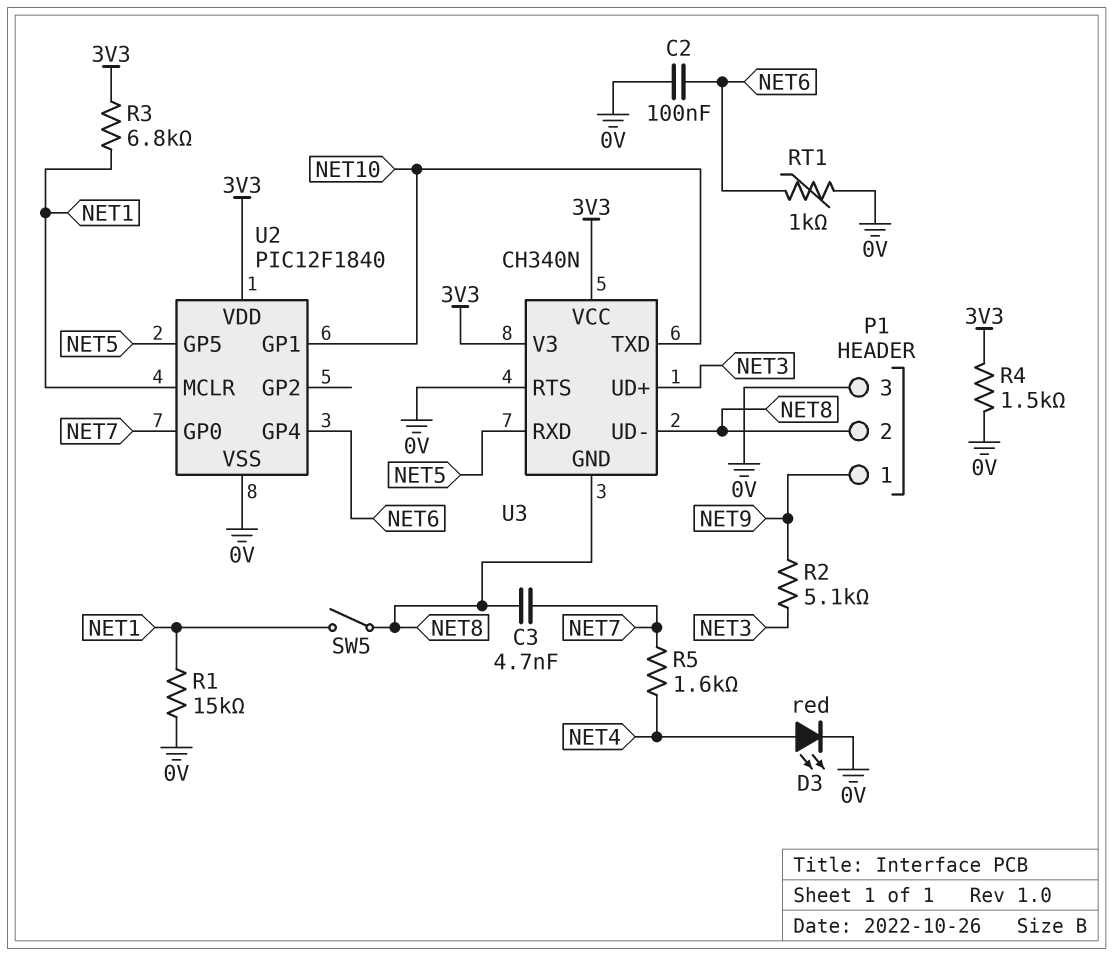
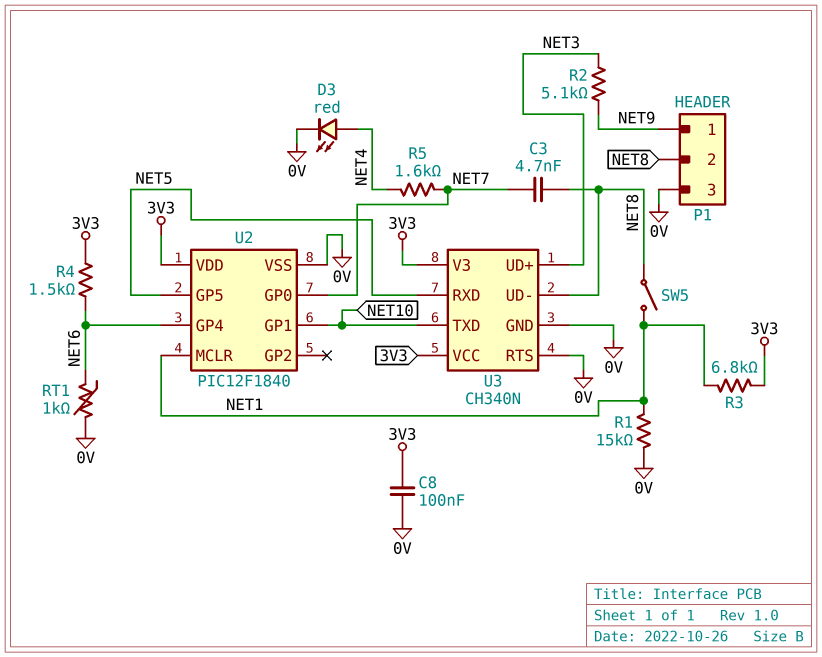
C2: 100nF (0V, NET6) -> none
C8: none -> 100nF (0V, 3V3)
R4: 1.5k (0V, 3V3) -> 1.5k (3V3, NET6)
U3 pin GND: NET8 -> 0V

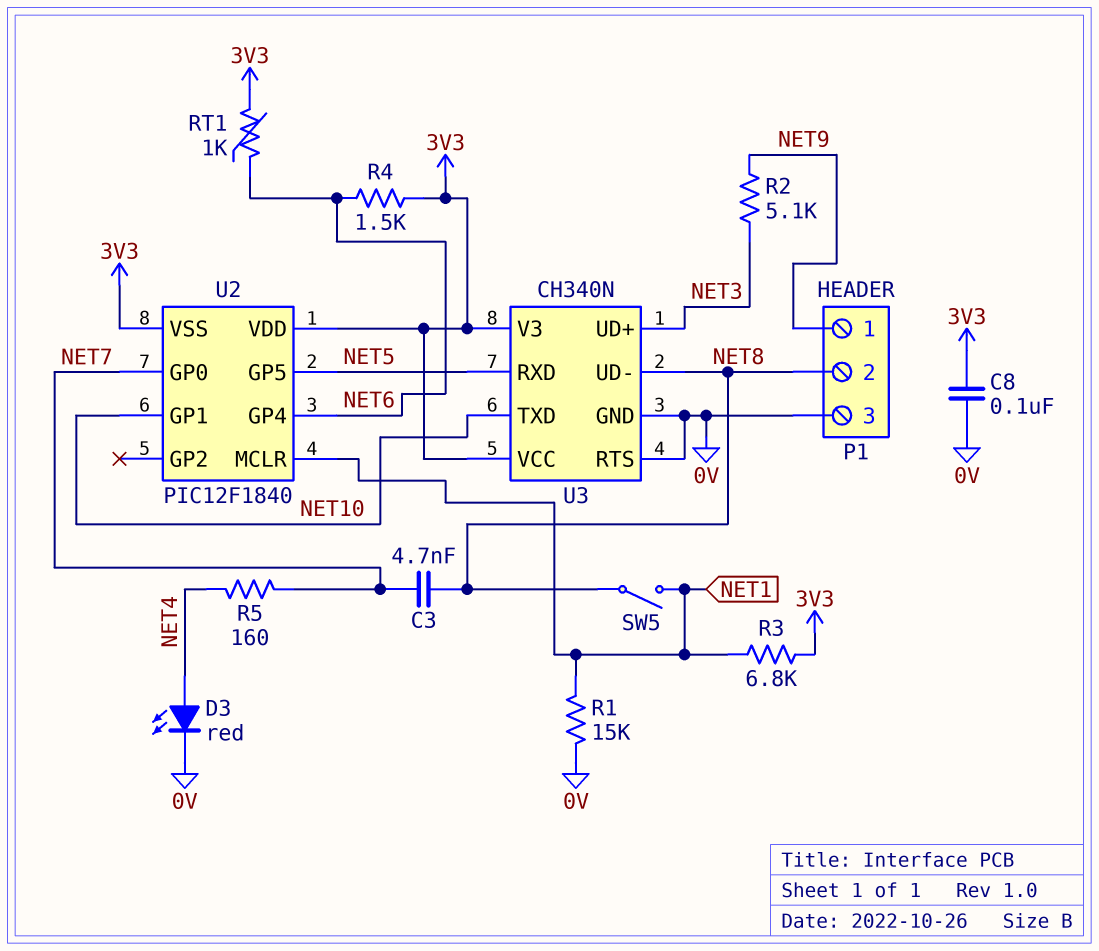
R5: 1.6k (NET4, NET7) -> 160 (NET4, NET7)
RT1: 1k (0V, NET6) -> 1k (3V3, NET6)
U2 pin VSS: 0V -> 3V3

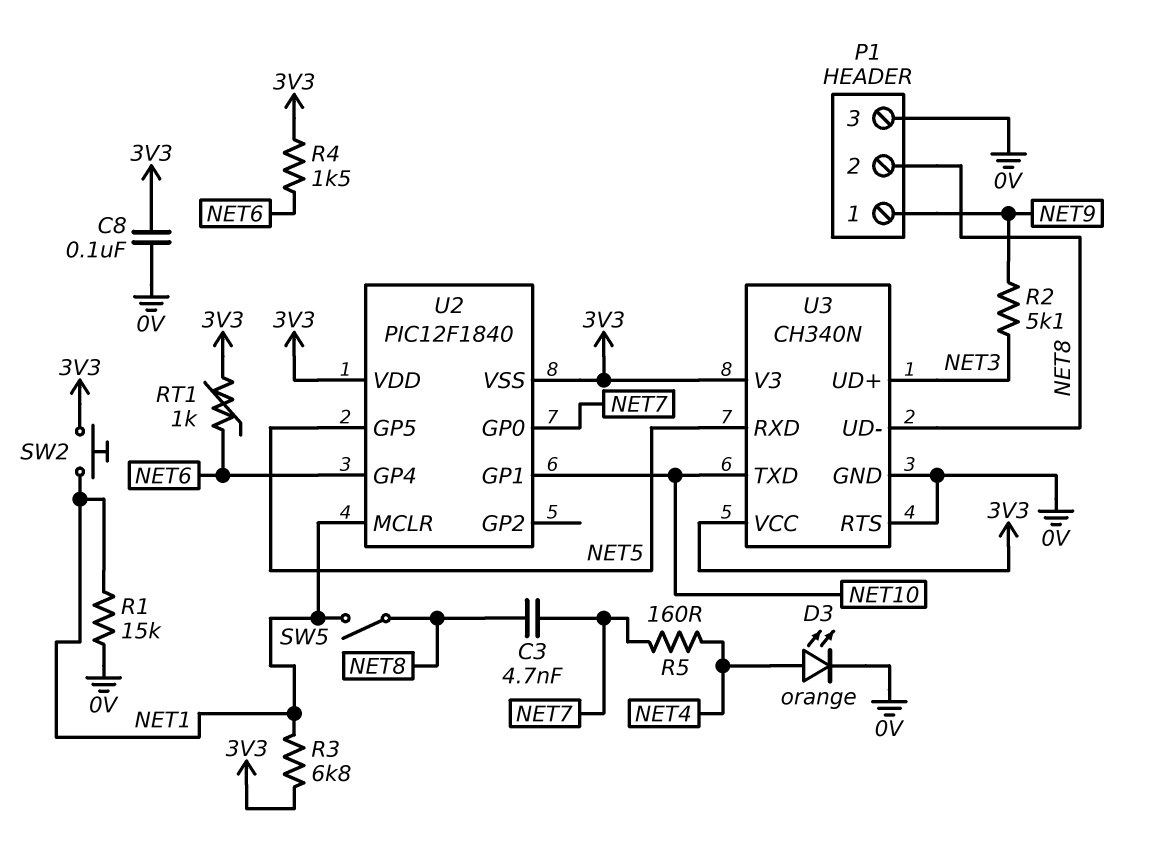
D3: LED red (A NET4, K 0V) -> LED orange (A NET4, K 0V)
SW2: none -> button (3V3, NET1)

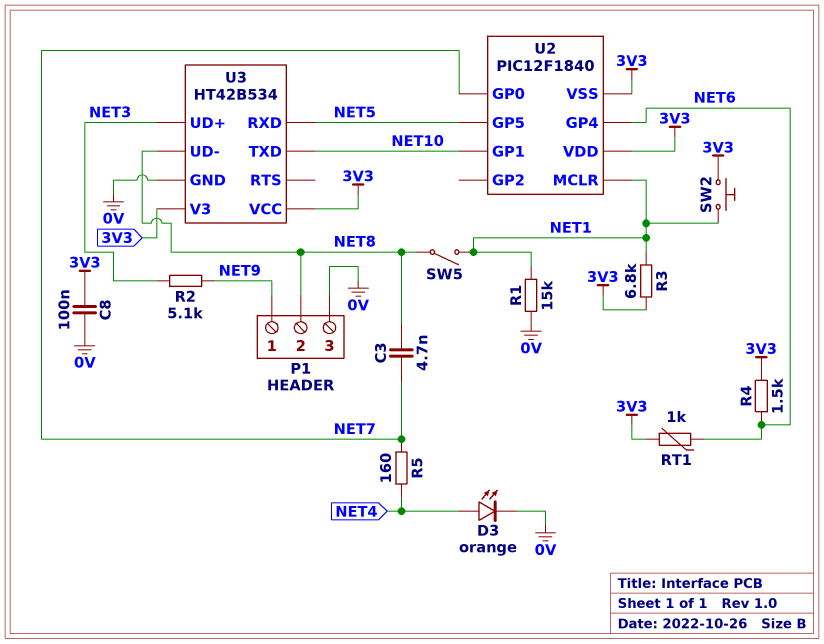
U3: CH340N -> HT42B534
U3 pin RTS: 0V -> none

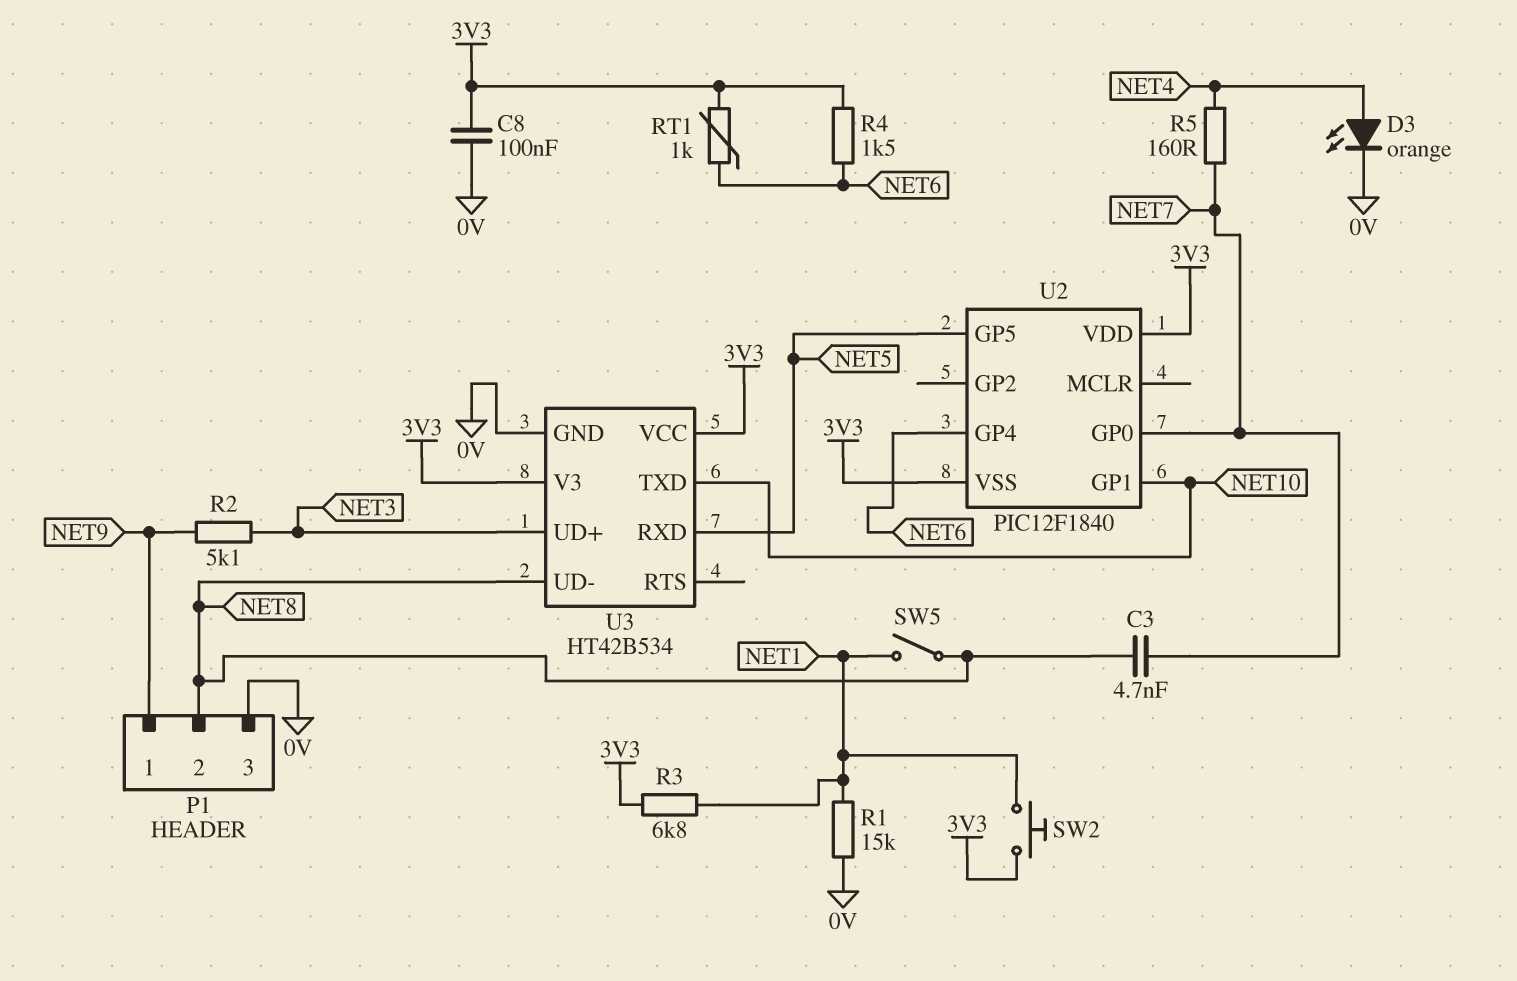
U2 pin MCLR: NET1 -> none

